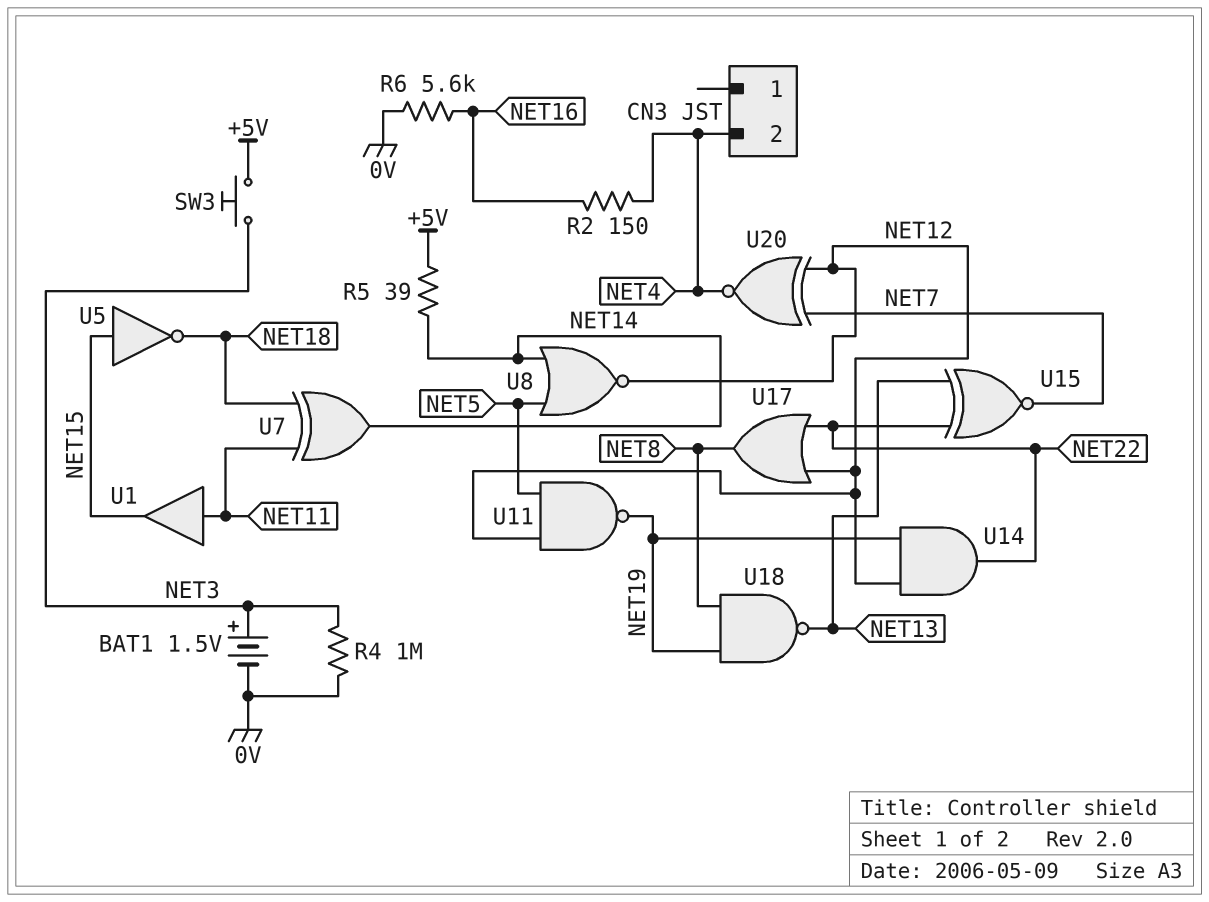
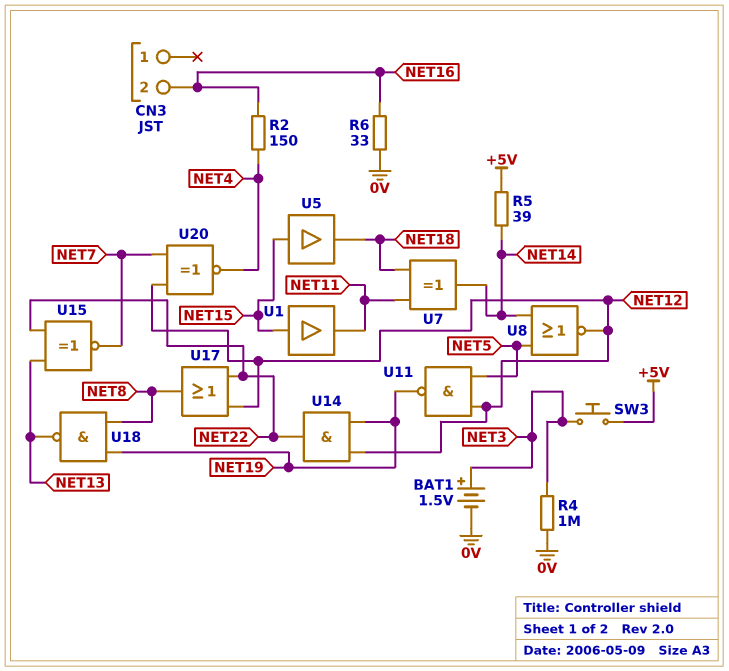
CN3 pin 2: NET4 -> NET16
R6: 5.6k (0V, NET16) -> 33 (0V, NET16)
U1: buffer (in NET11, out NET15) -> buffer (in NET15, out NET11)
U5: NOT (in NET15, out NET18) -> buffer (in NET15, out NET18)

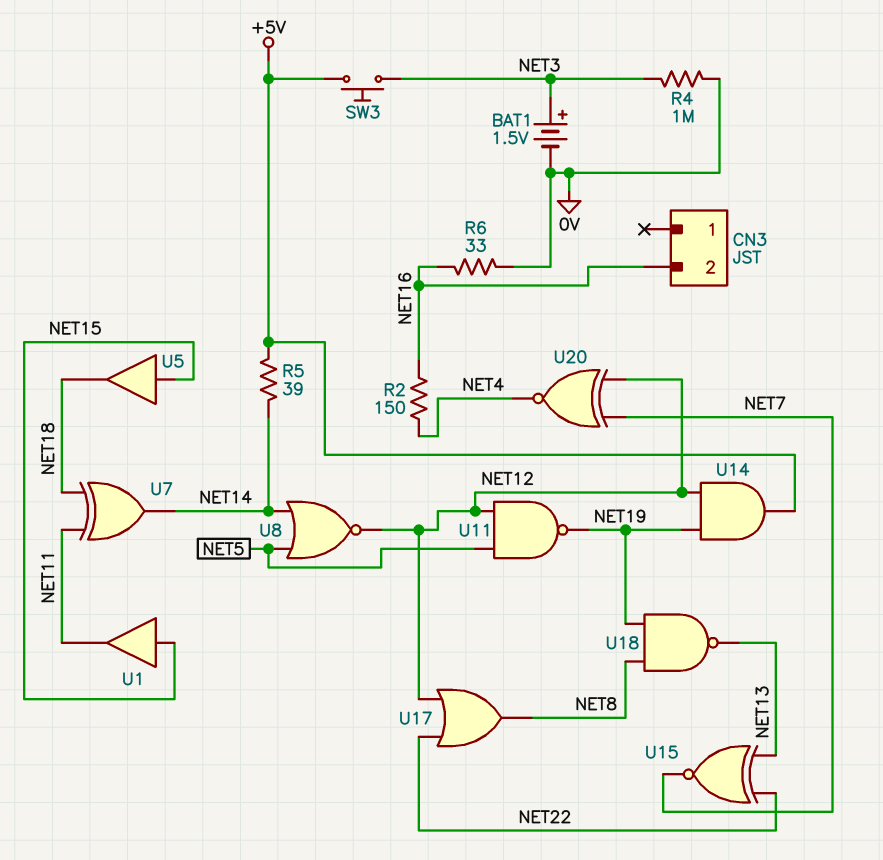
U14: AND (in NET12, in NET19, out NET22) -> AND (in NET12, in NET19, out +5V)

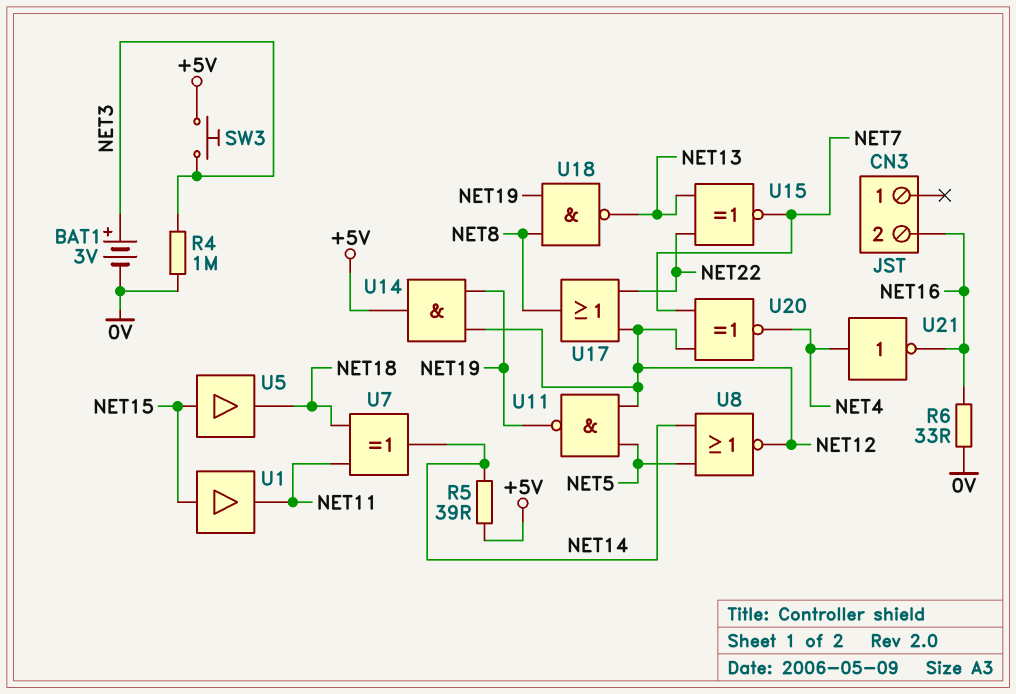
BAT1: 1.5V (plus NET3, minus 0V) -> 3V (plus NET3, minus 0V)
R2: 150 (NET4, NET16) -> none
U21: none -> NOT (in NET4, out NET16)

